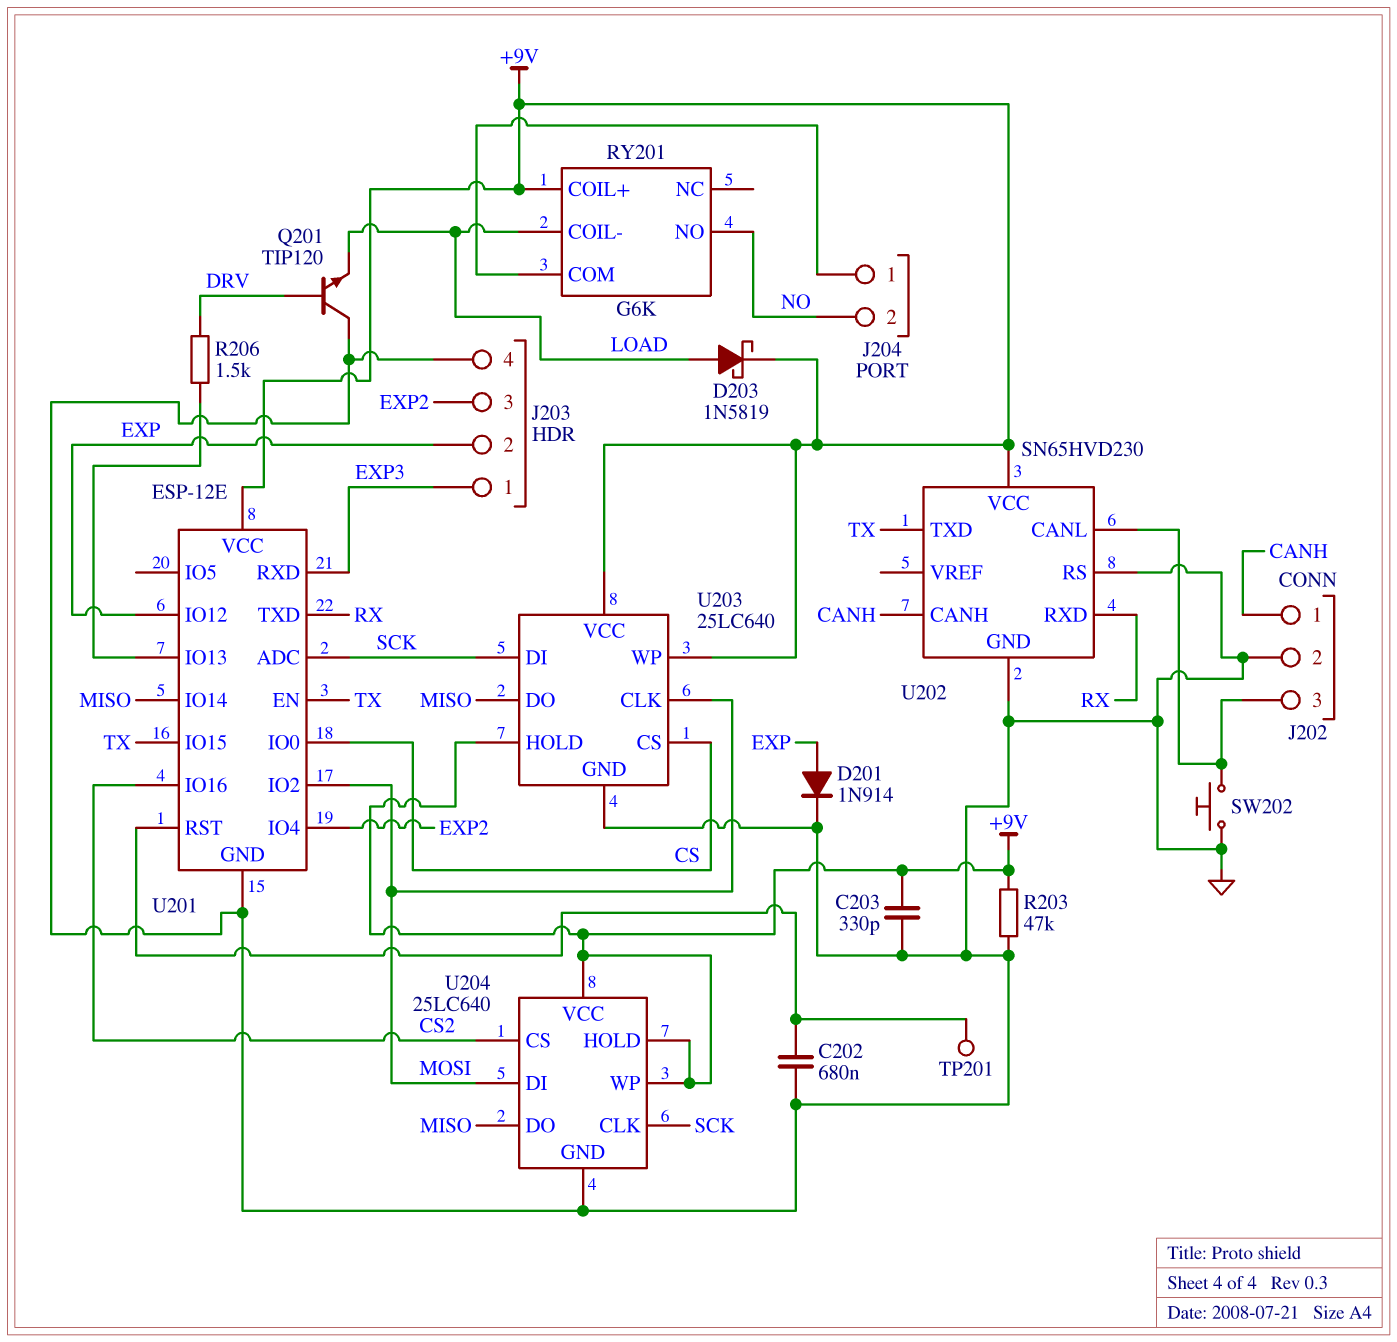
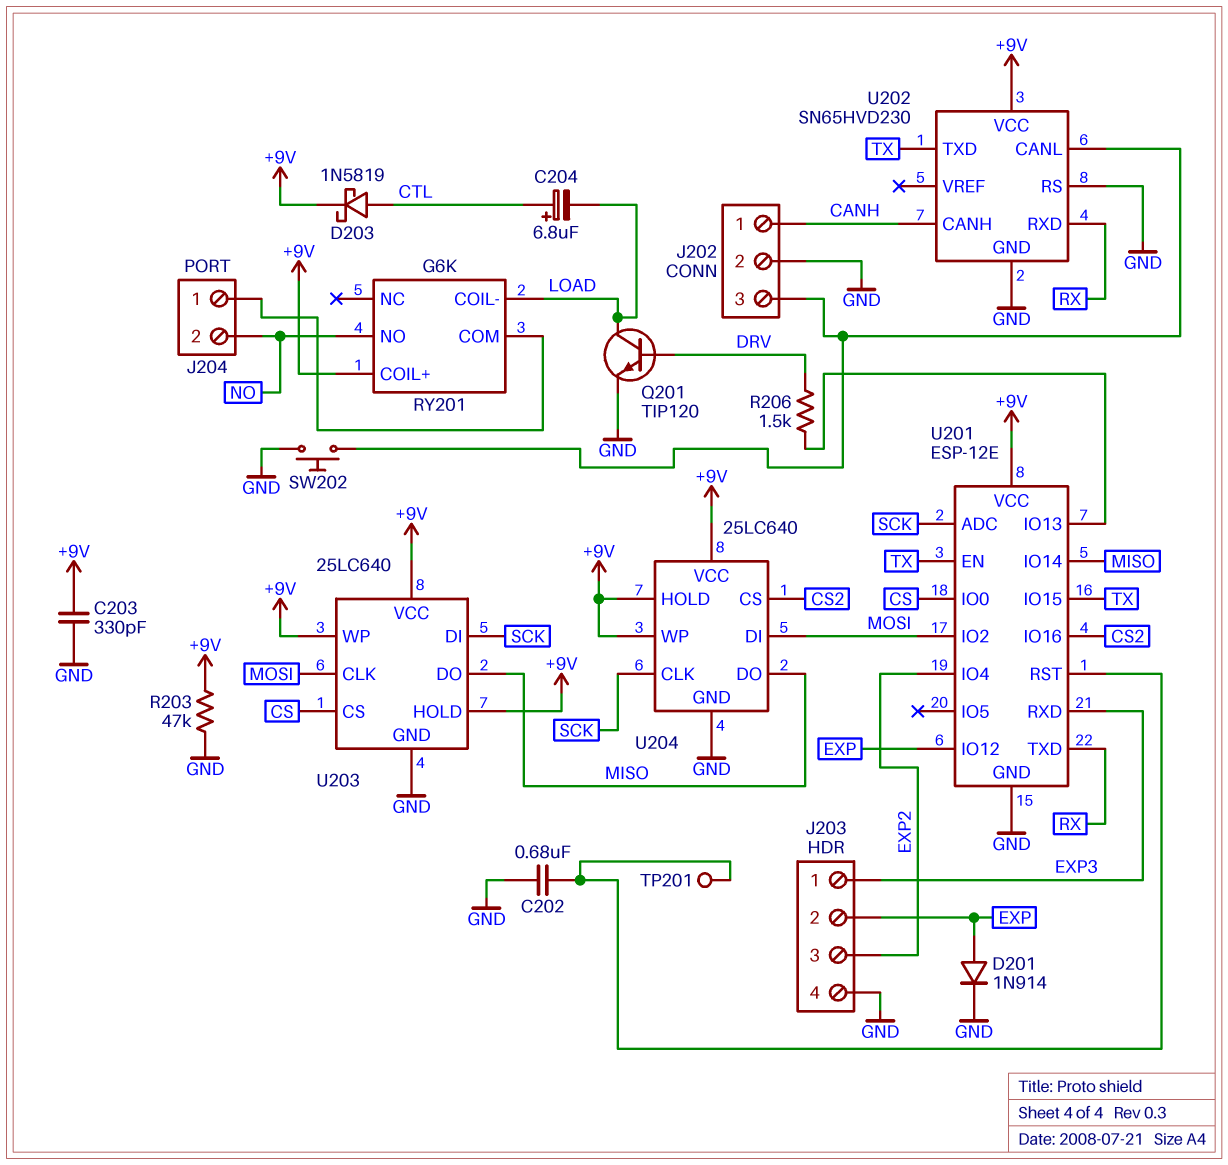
C204: none -> 6.8uF (plus CTL, minus LOAD)
D203: schottky 1N5819 (A LOAD, K +9V) -> schottky 1N5819 (A CTL, K +9V)
Q201: NPN TIP120 (B DRV, C GND, E LOAD) -> NPN TIP120 (B DRV, C LOAD, E GND)

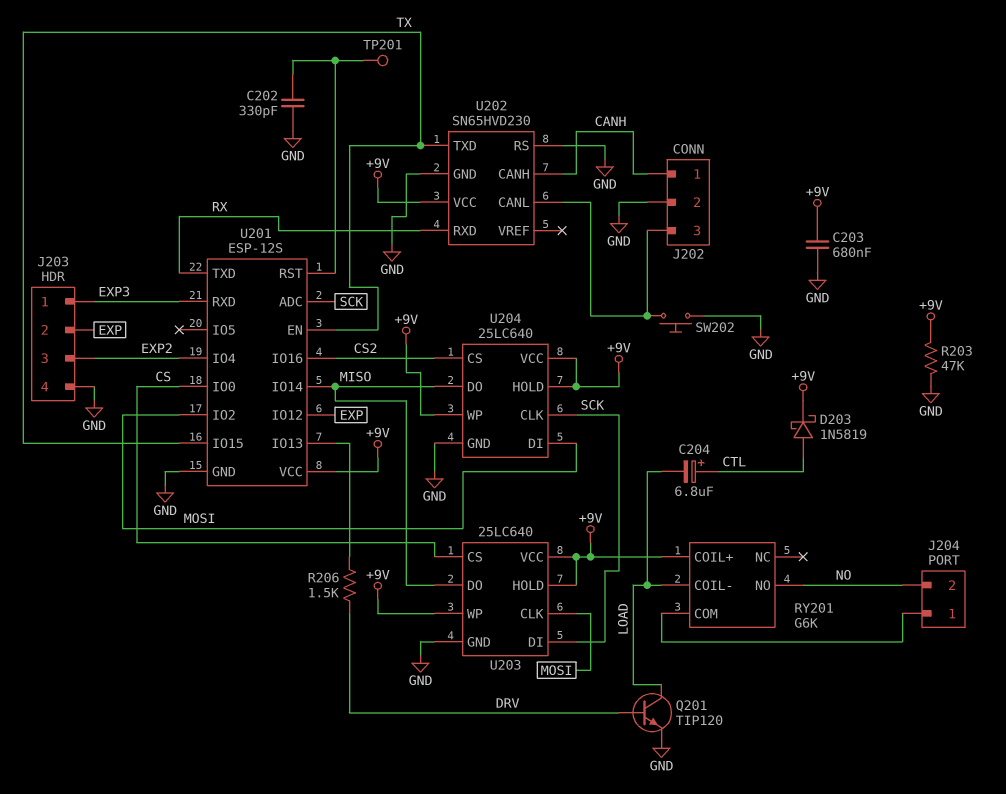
C202: 680nF (GND, U201/RST) -> 330pF (GND, U201/RST)
C203: 330pF (+9V, GND) -> 680nF (+9V, GND)
D201: diode 1N914 (A EXP, K GND) -> none
U201: ESP-12E -> ESP-12S

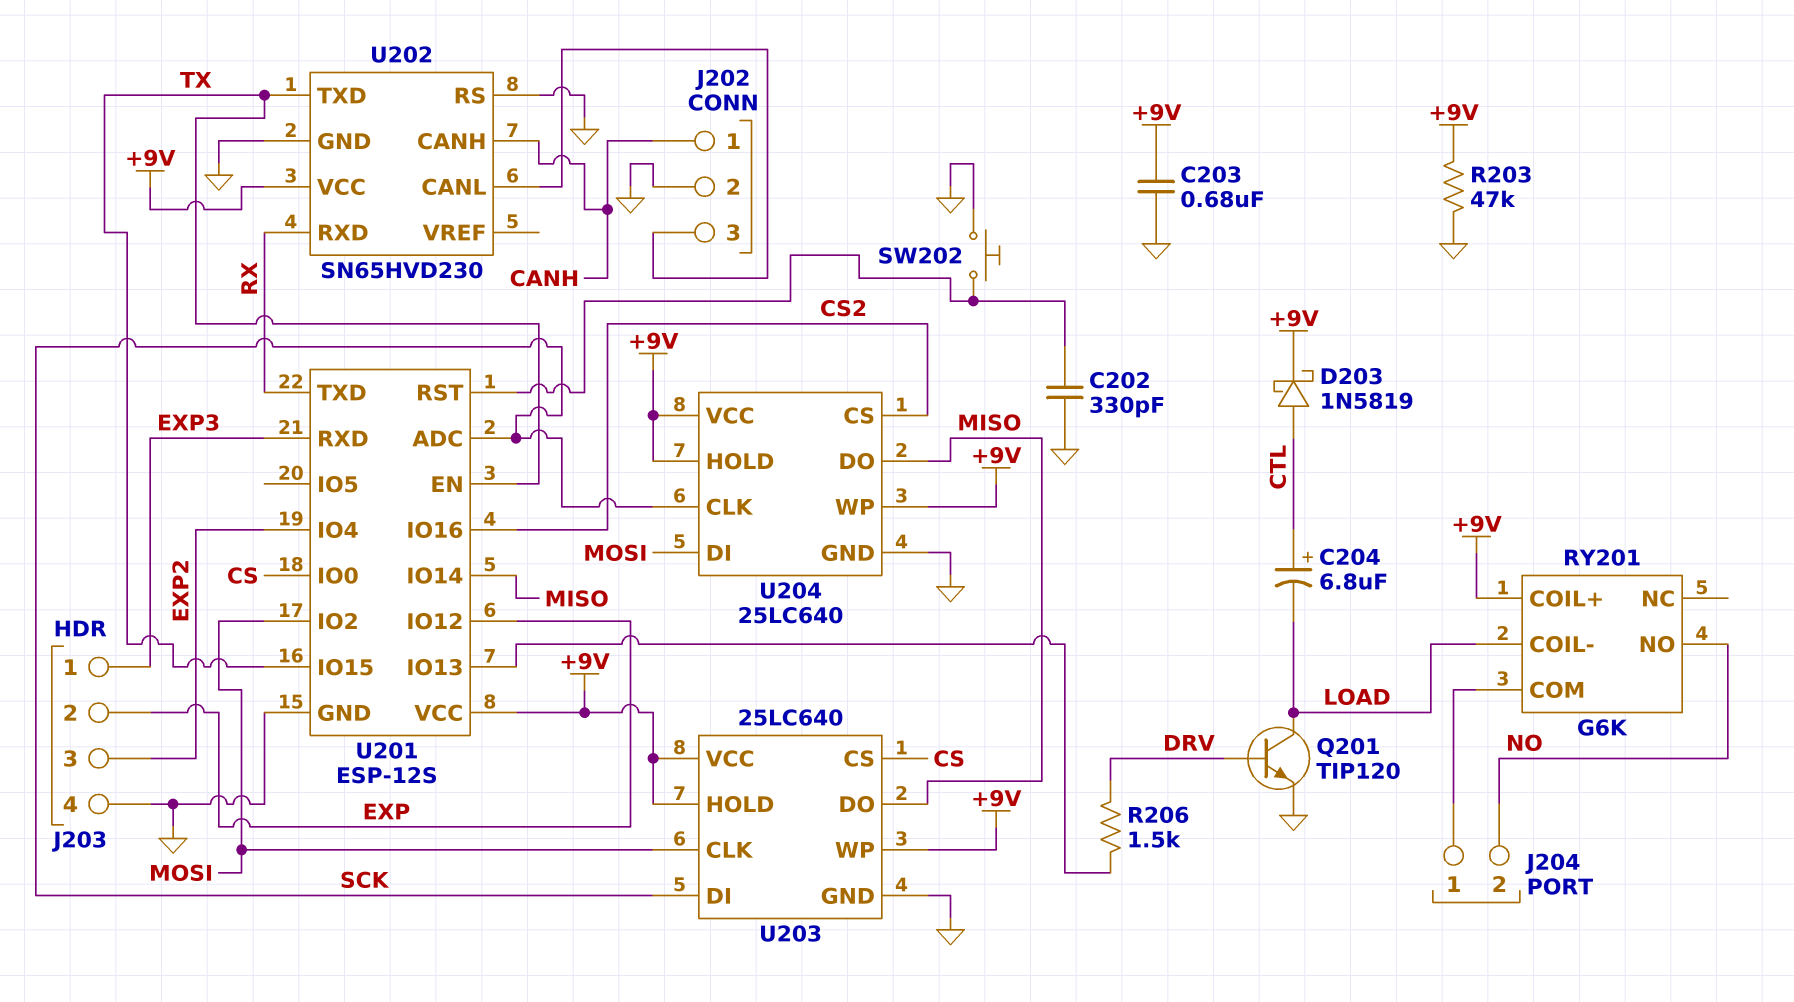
SW202: button (GND, J202/3) -> button (GND, U201/RST)
TP201: test point (U201/RST) -> none

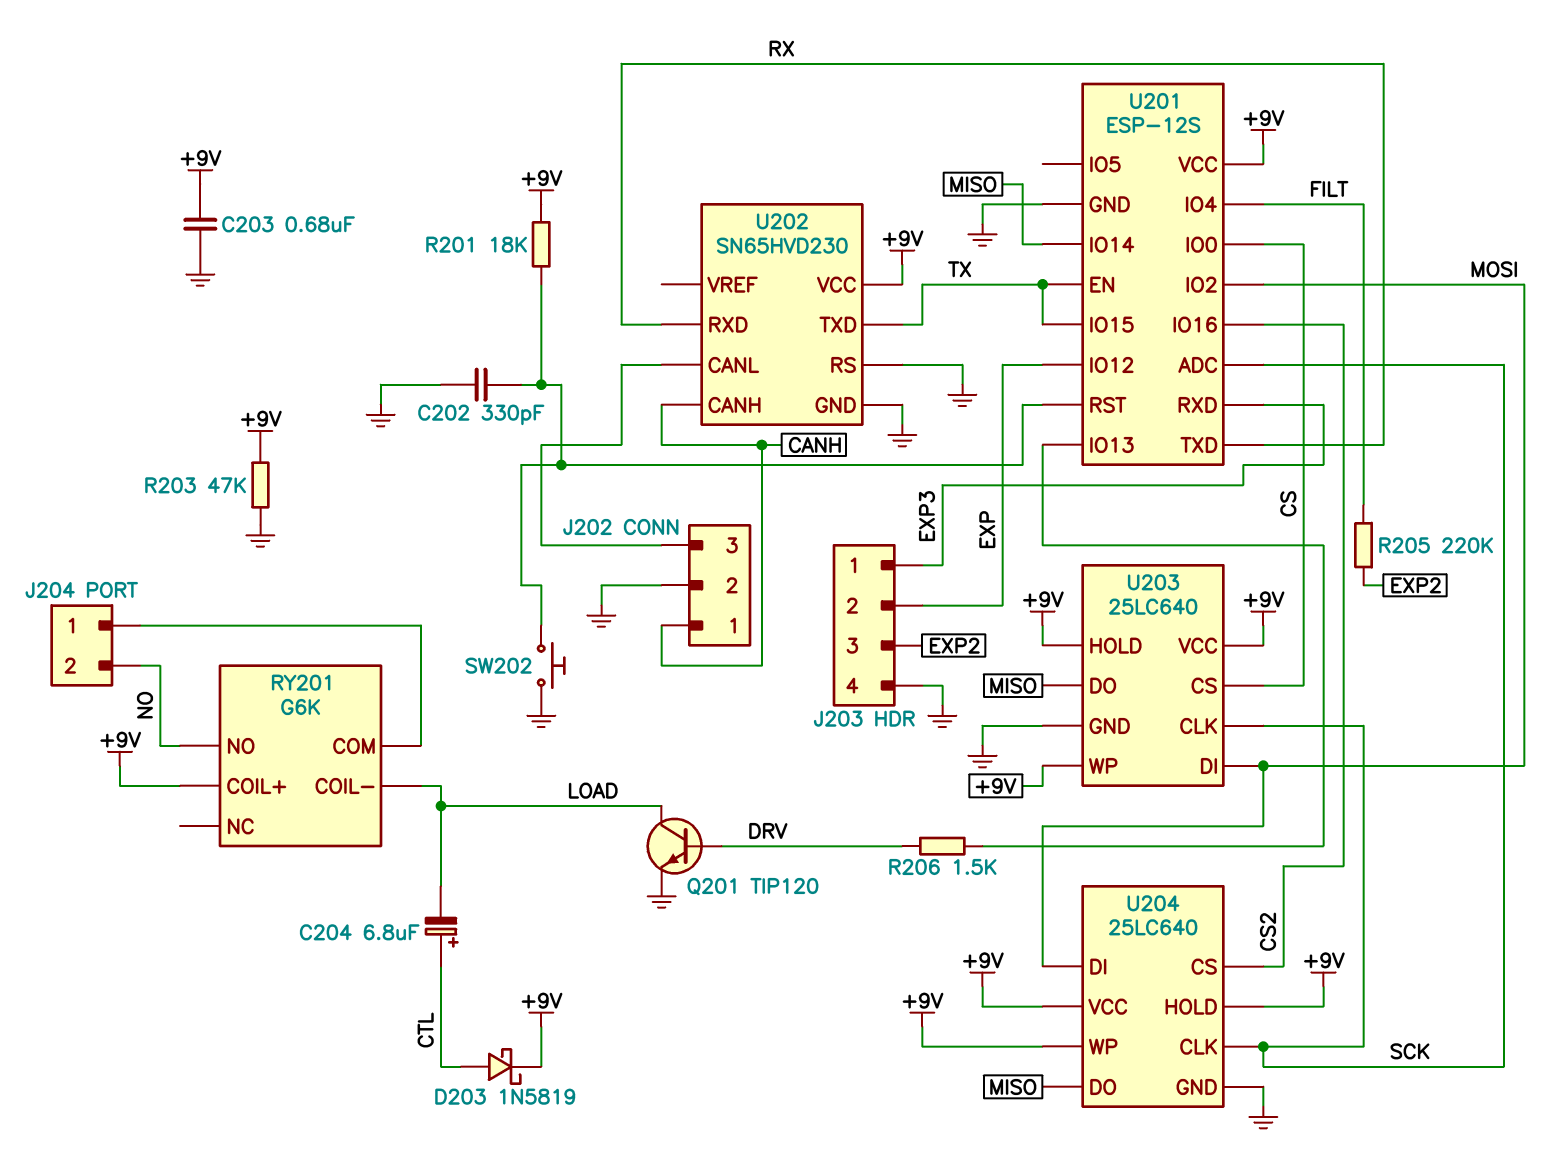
R201: none -> 18k (+9V, U201/RST)
R205: none -> 220k (EXP2, FILT)
U201 pin IO4: EXP2 -> FILT
U203 pin CLK: MOSI -> SCK
U203 pin DI: SCK -> MOSI

